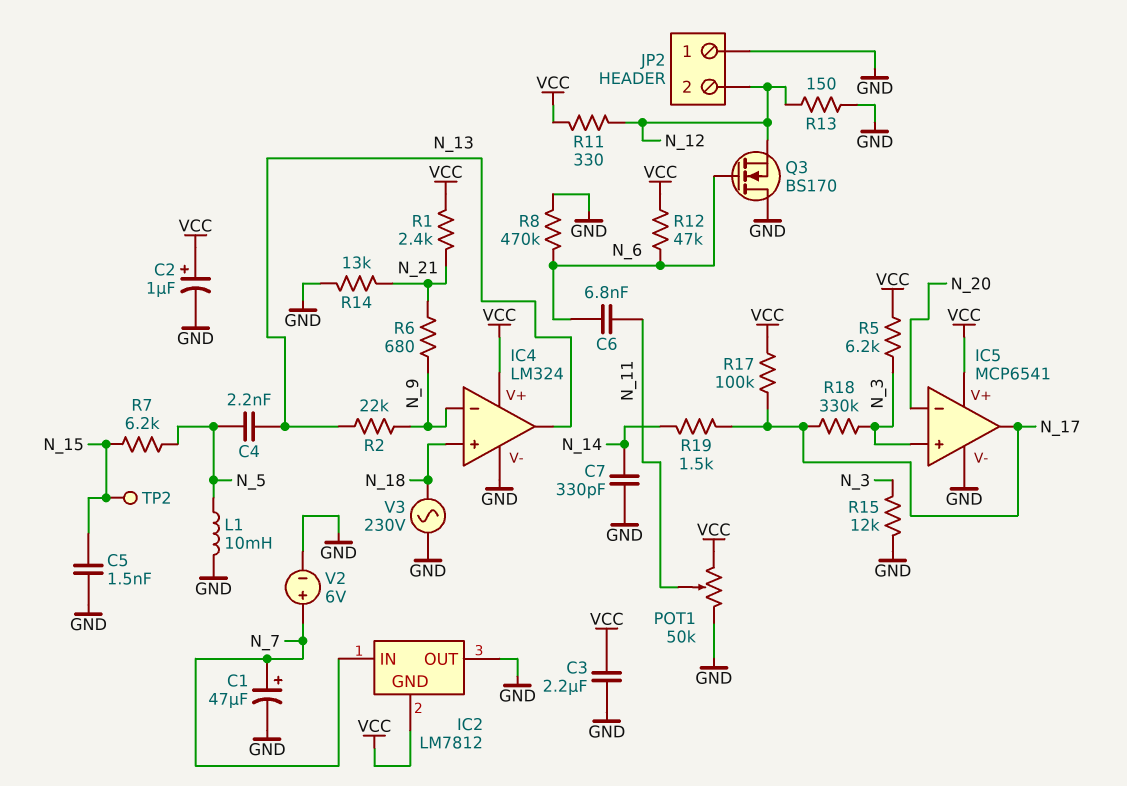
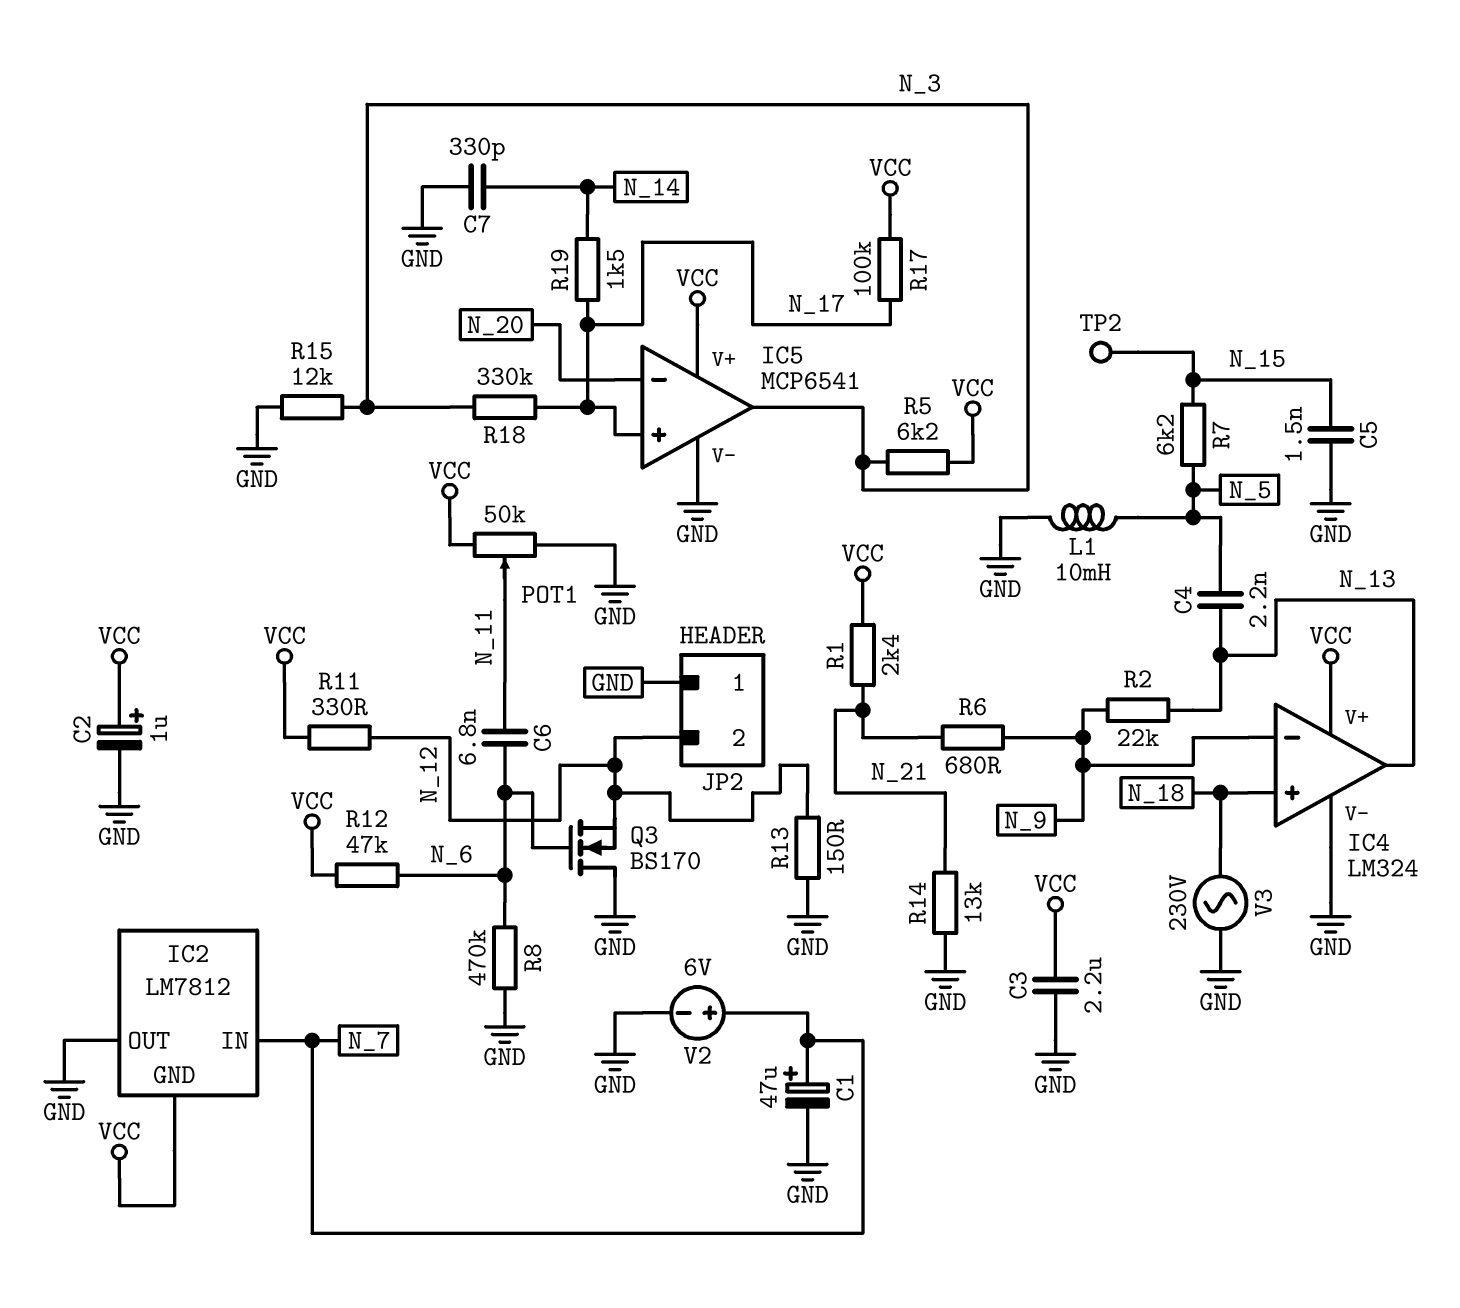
IC5 pin in+: N_3 -> N_17
IC5 pin out: N_17 -> N_3

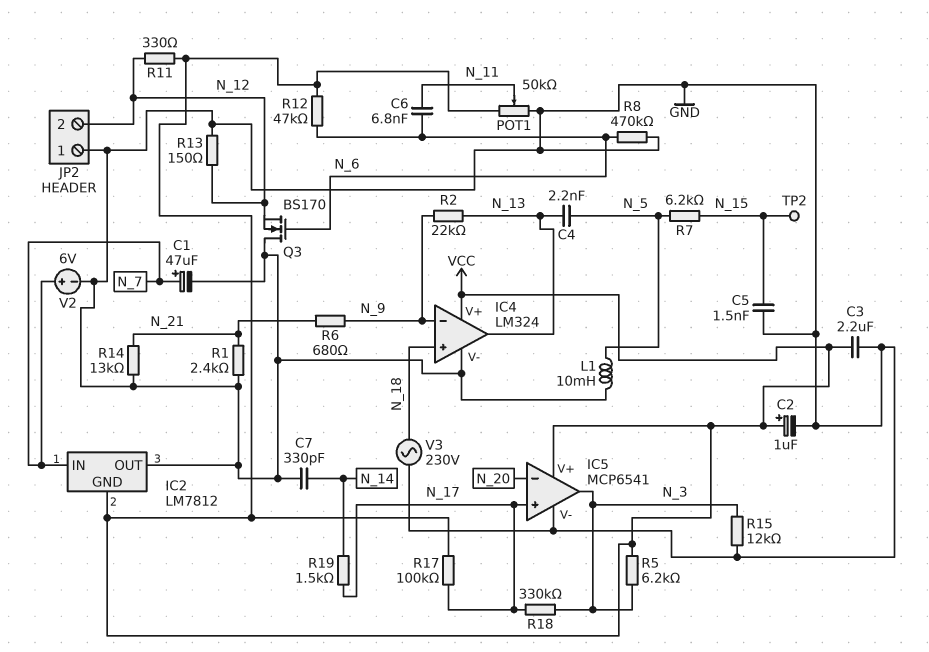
R1: 2.4k (N_21, VCC) -> 2.4k (GND, N_21)

